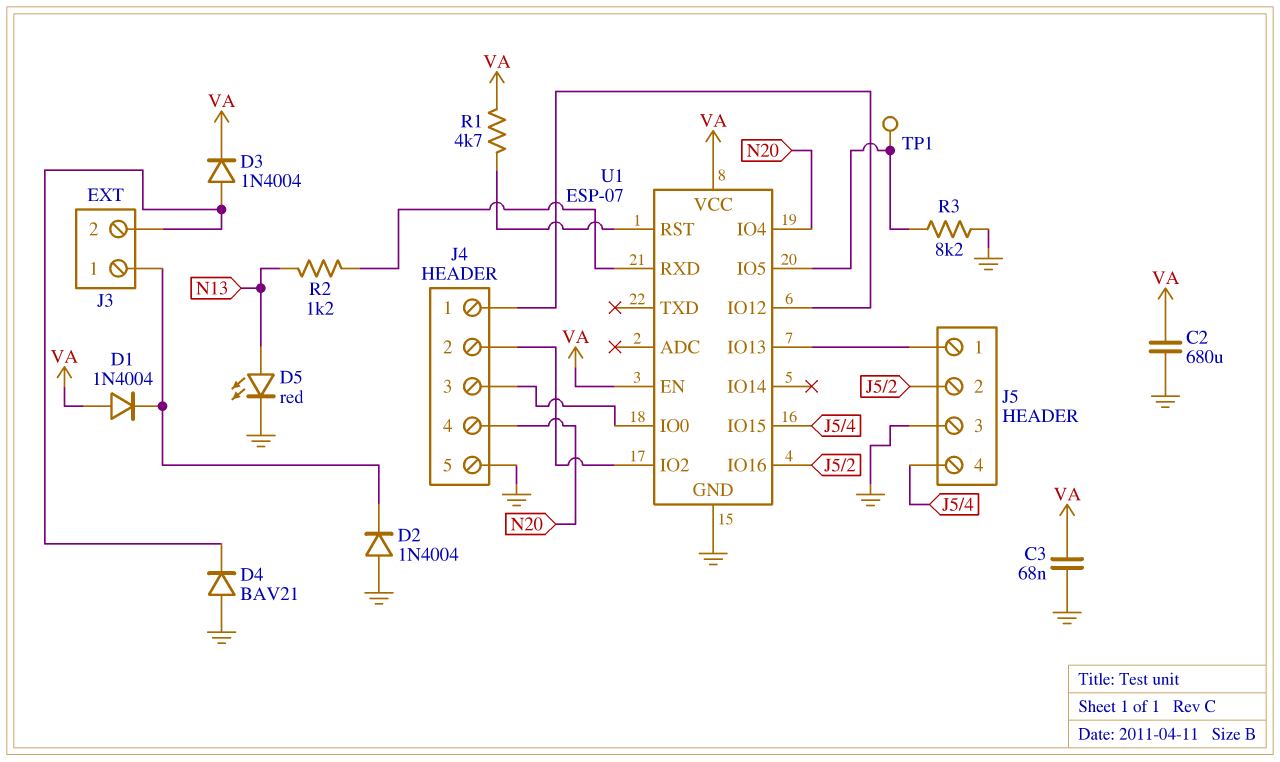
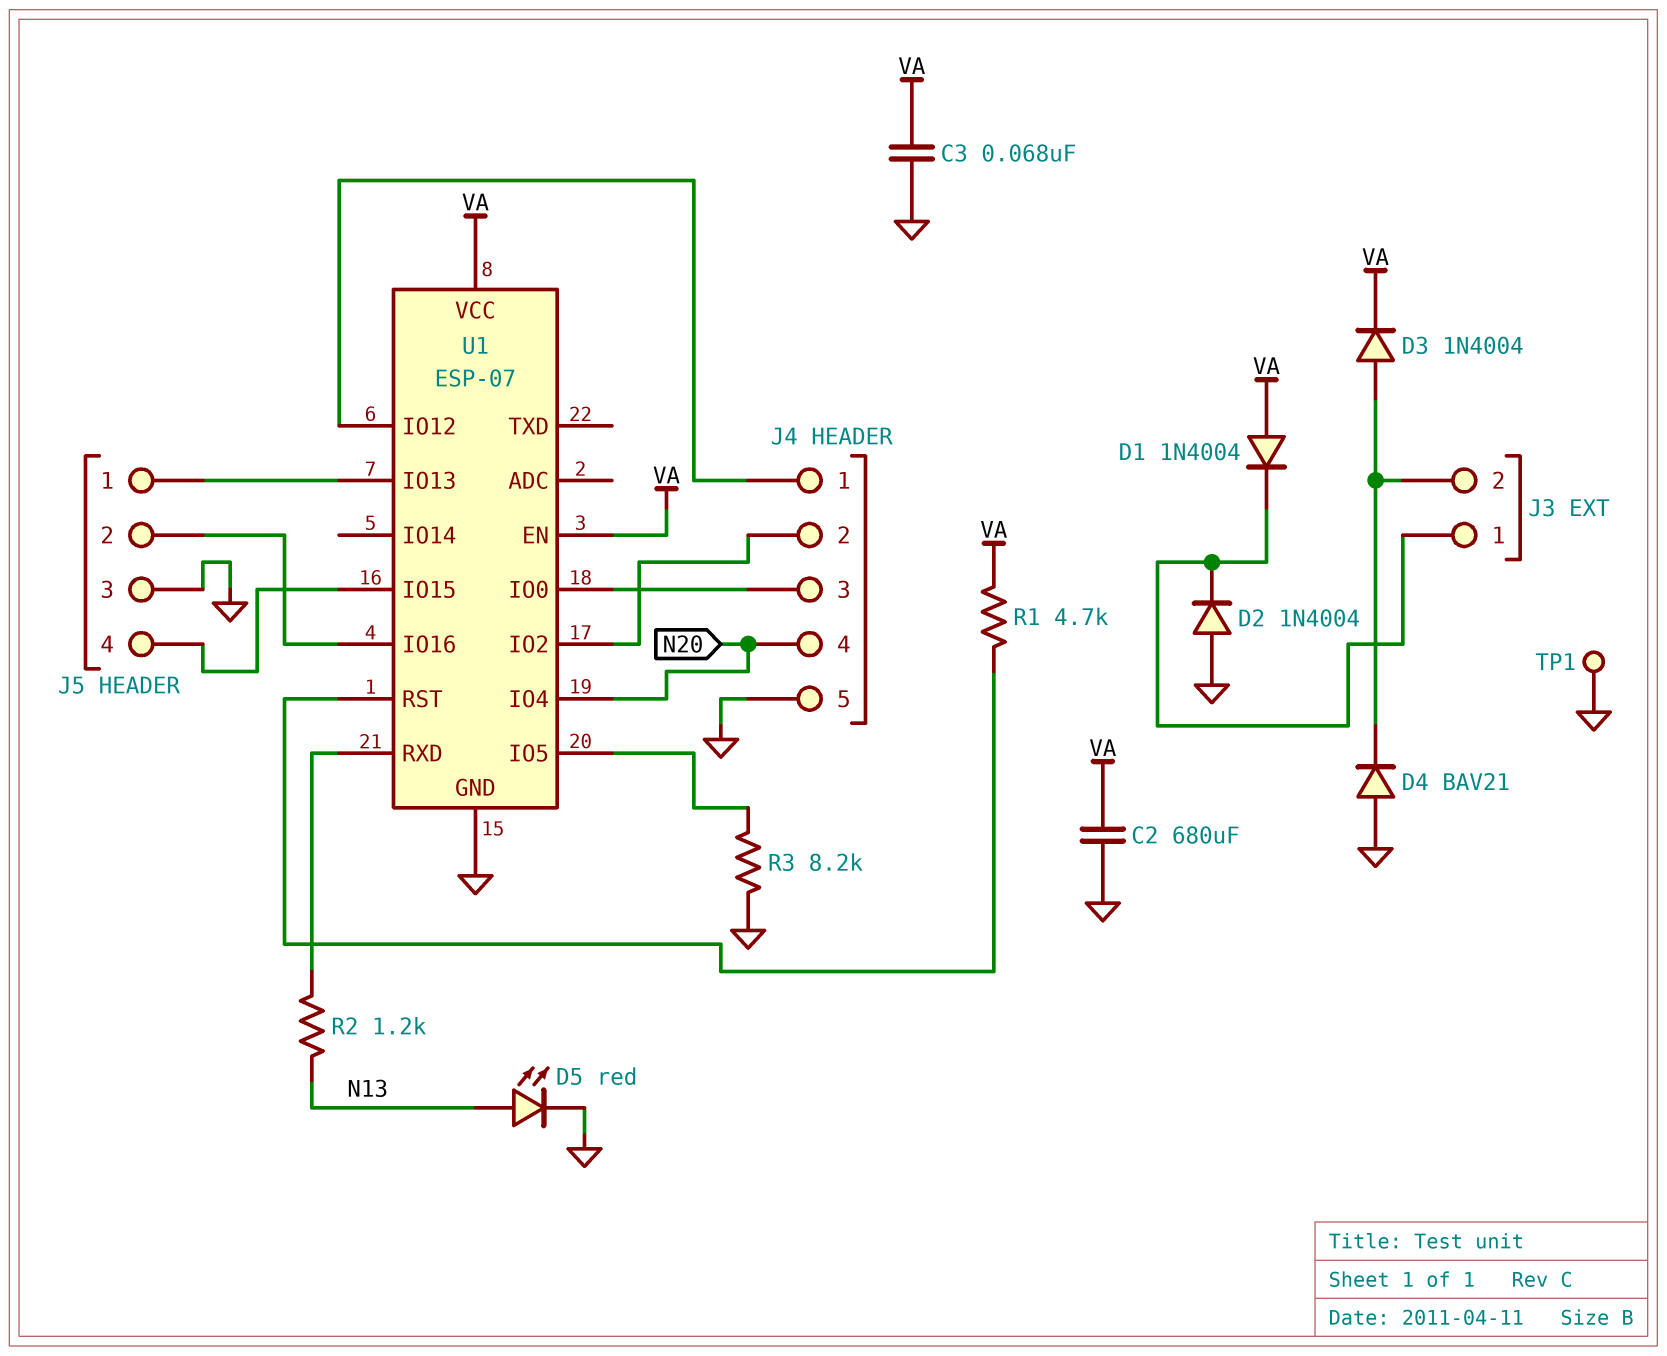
TP1: test point (U1/IO5) -> test point (GND)

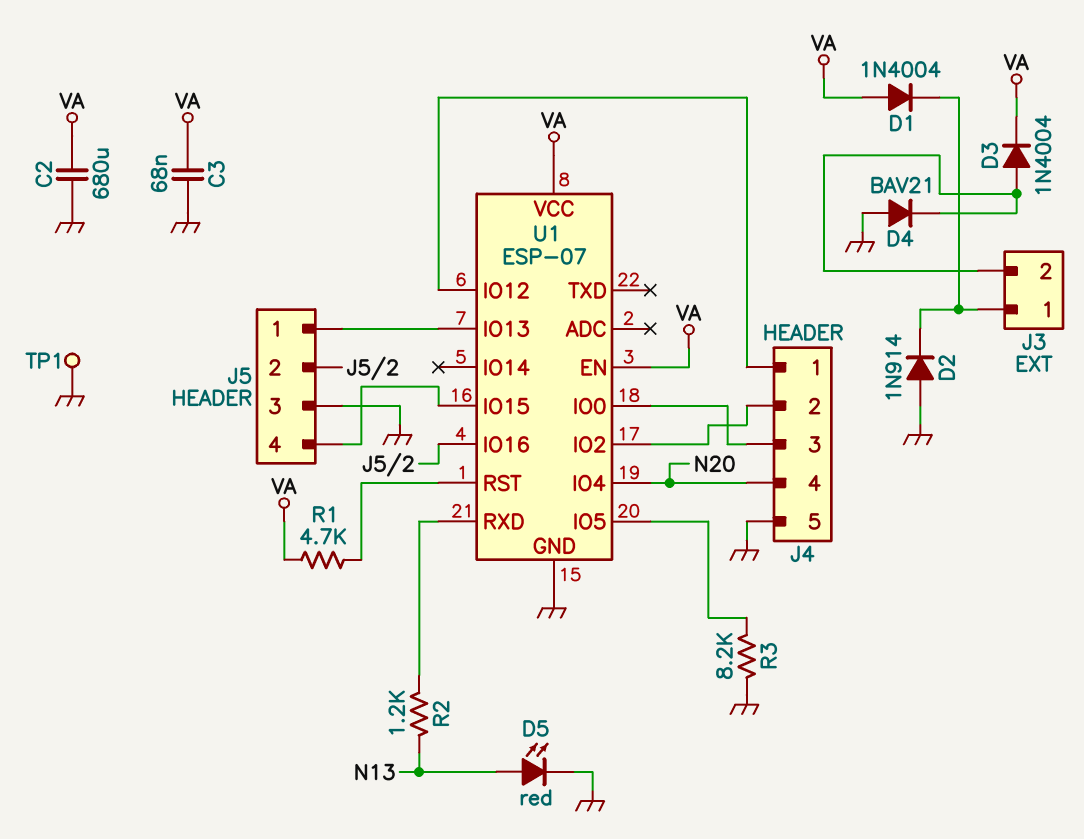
D2: diode 1N4004 (A GND, K J3/1) -> diode 1N914 (A GND, K J3/1)

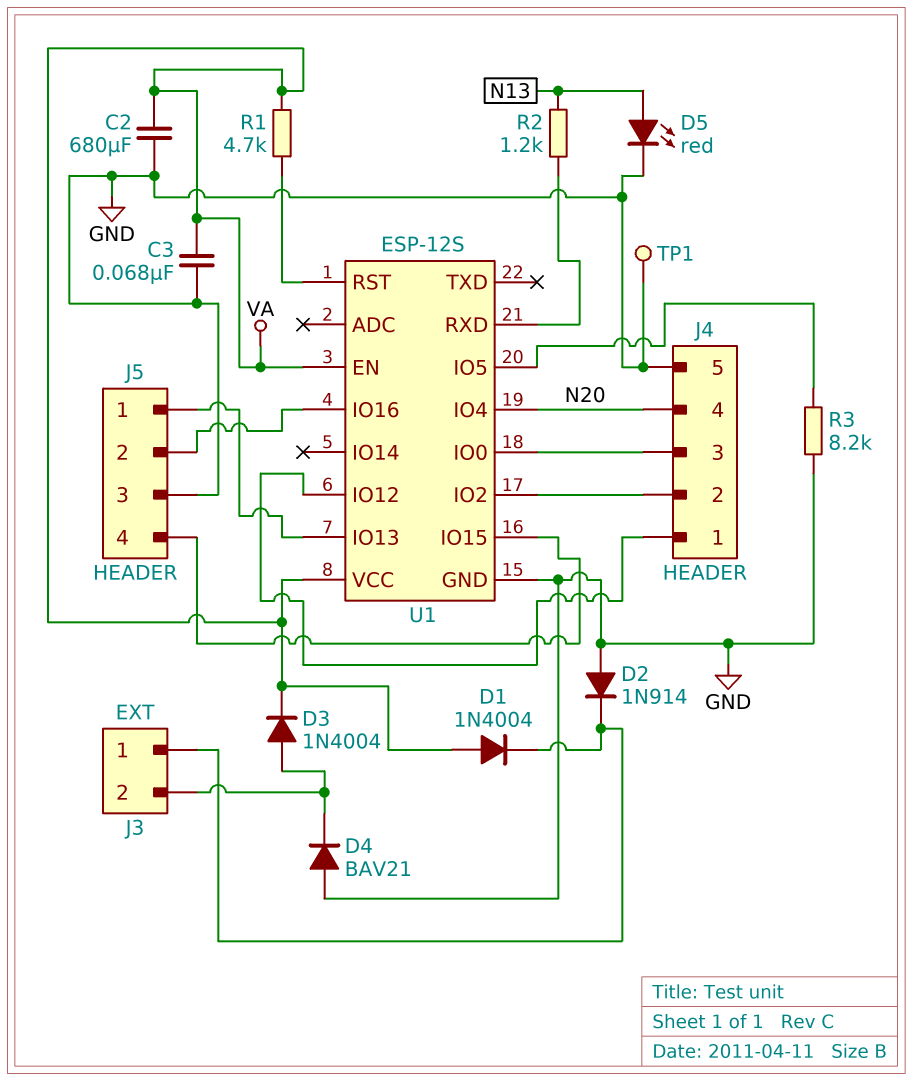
U1: ESP-07 -> ESP-12S

